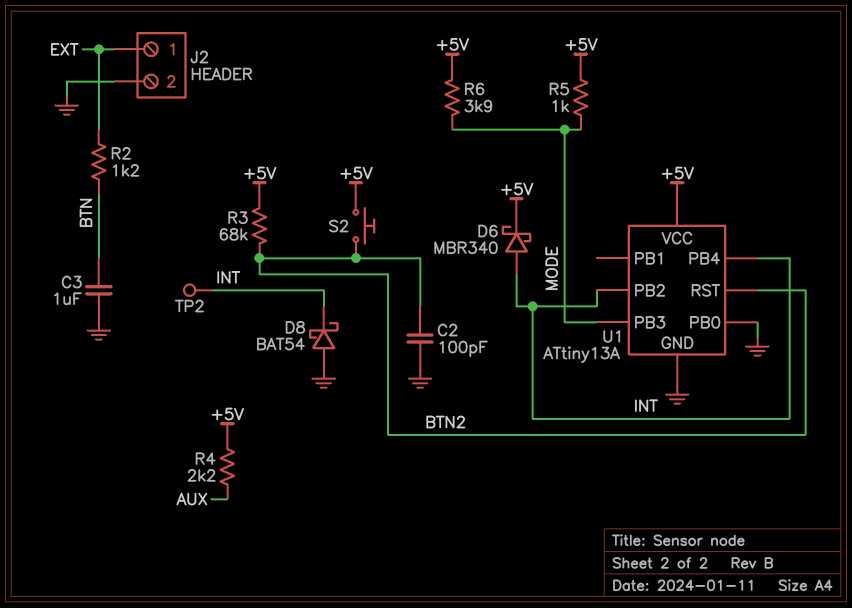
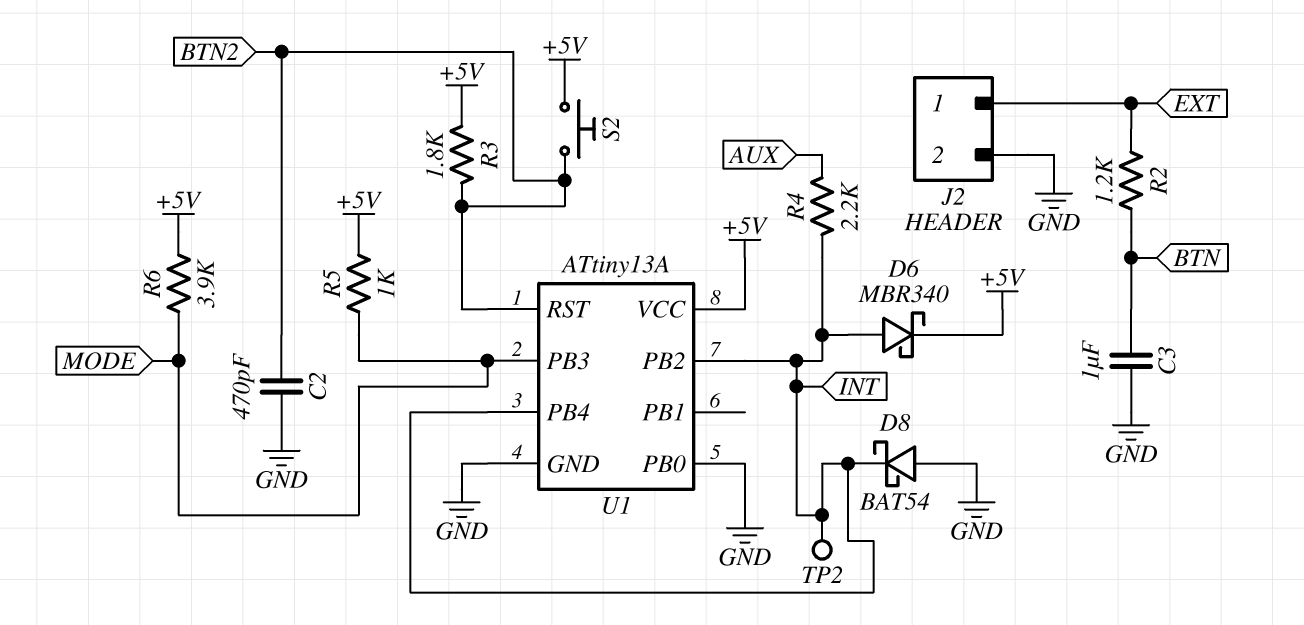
C2: 100pF (BTN2, GND) -> 470pF (BTN2, GND)
R3: 68k (+5V, BTN2) -> 1.8k (+5V, BTN2)
R4: 2.2k (+5V, AUX) -> 2.2k (AUX, INT)

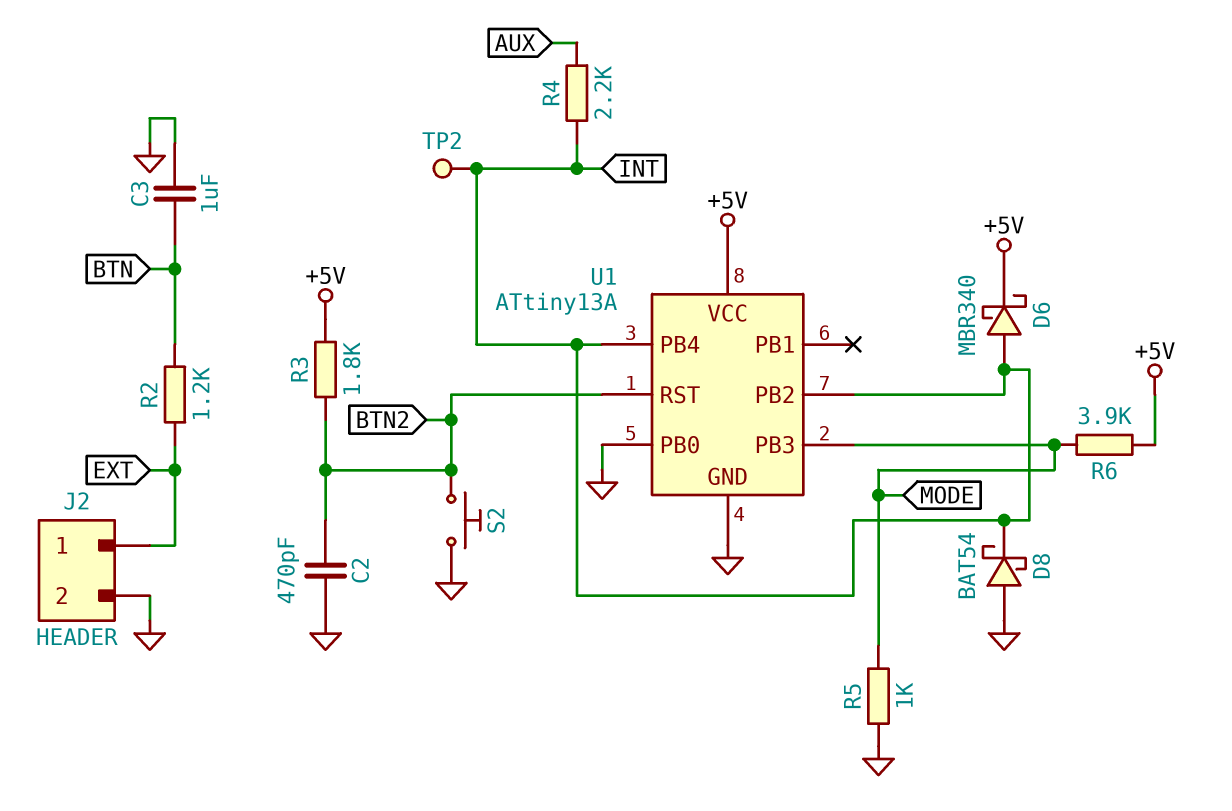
R5: 1k (+5V, MODE) -> 1k (GND, MODE)
S2: button (+5V, BTN2) -> button (BTN2, GND)

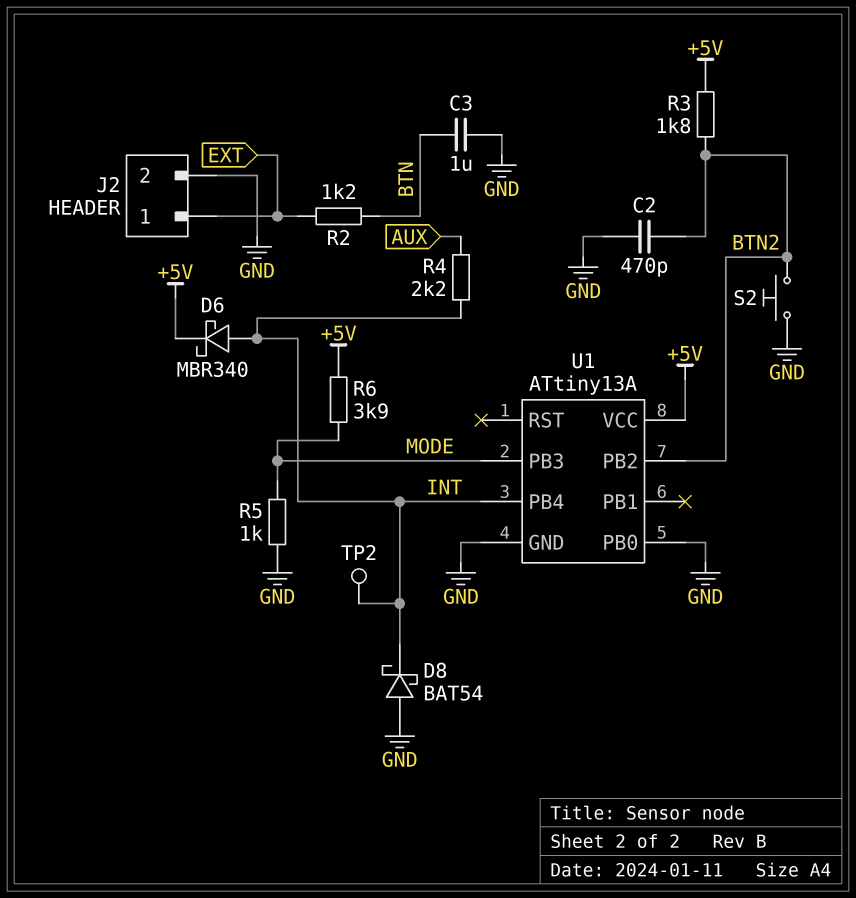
U1 pin PB2: INT -> BTN2
U1 pin RST: BTN2 -> none

